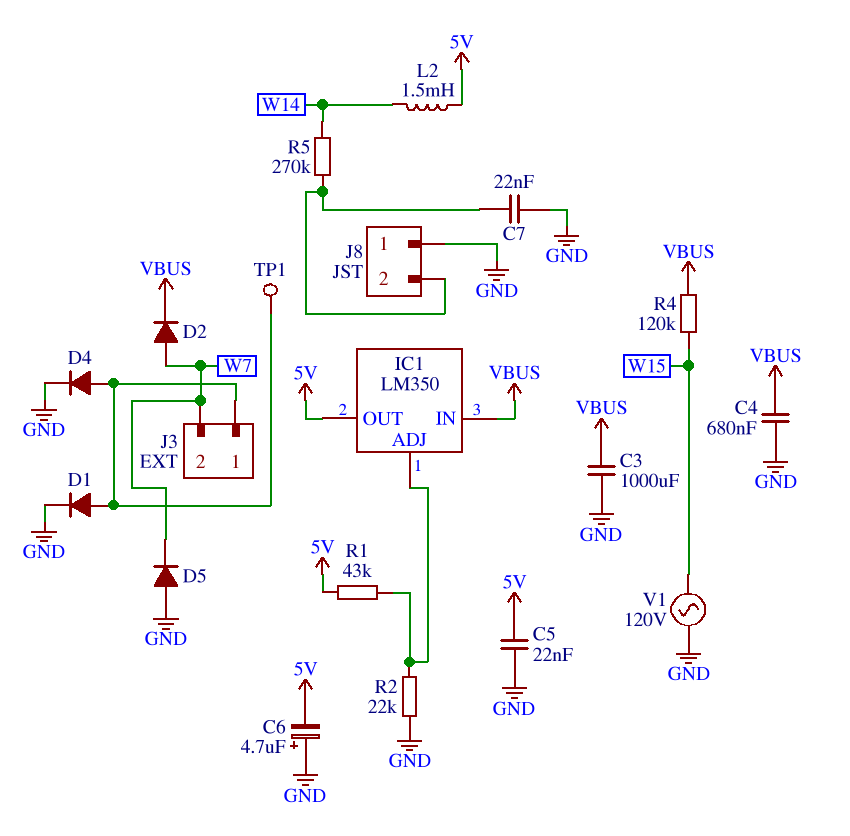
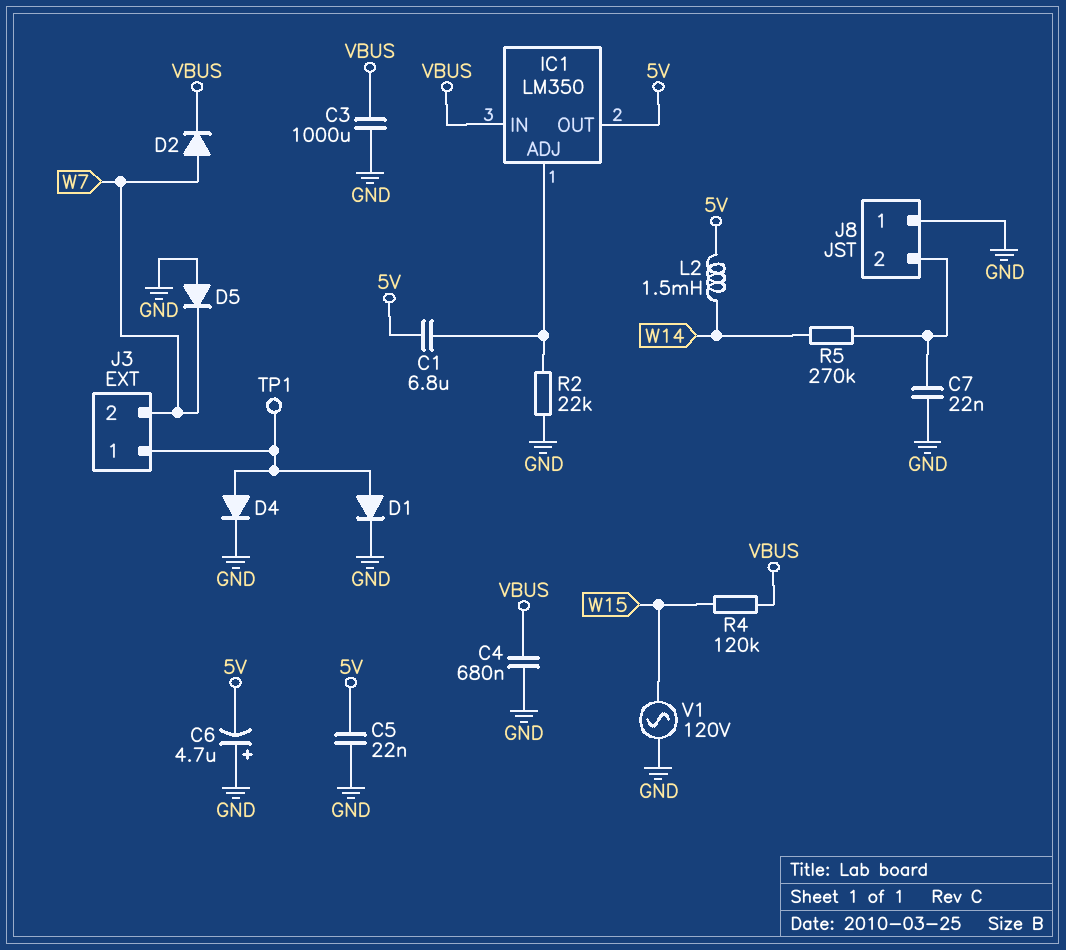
C1: none -> 6.8uF (5V, IC1/ADJ)
R1: 43k (5V, IC1/ADJ) -> none

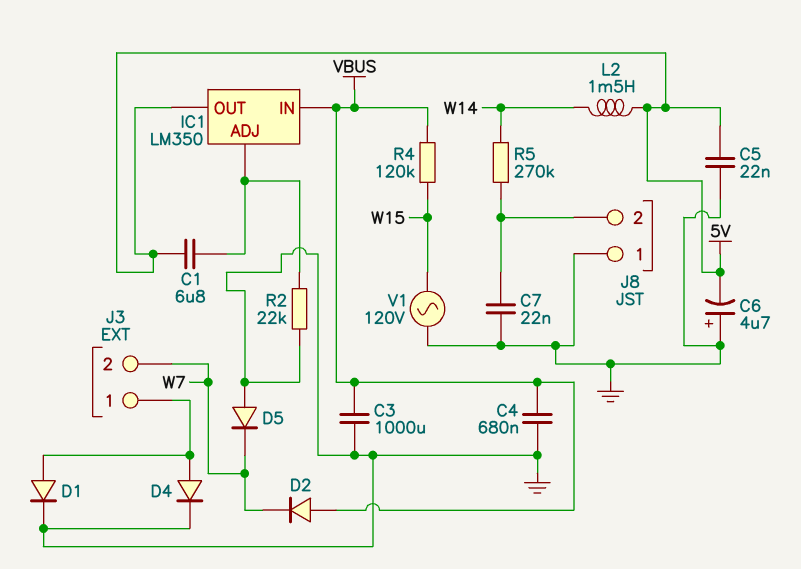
D2: diode (A W7, K VBUS) -> diode (A VBUS, K W7)
TP1: test point (J3/1) -> none

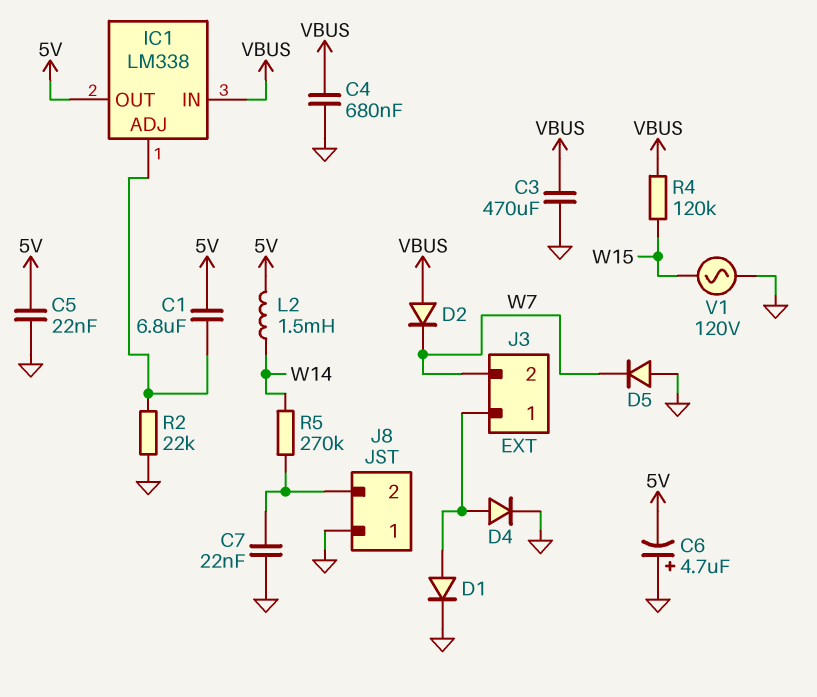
C3: 1000uF (GND, VBUS) -> 470uF (GND, VBUS)
IC1: LM350 -> LM338

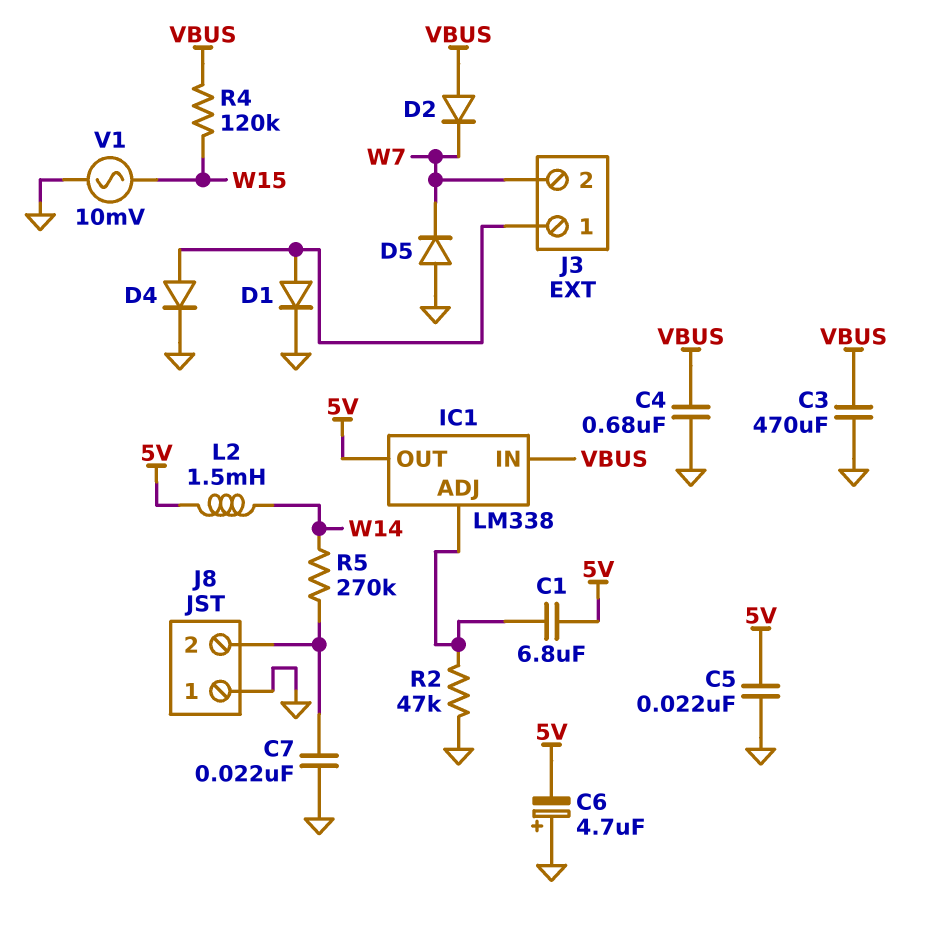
R2: 22k (GND, IC1/ADJ) -> 47k (GND, IC1/ADJ)
V1: AC 120V (GND, W15) -> AC 10mV (GND, W15)

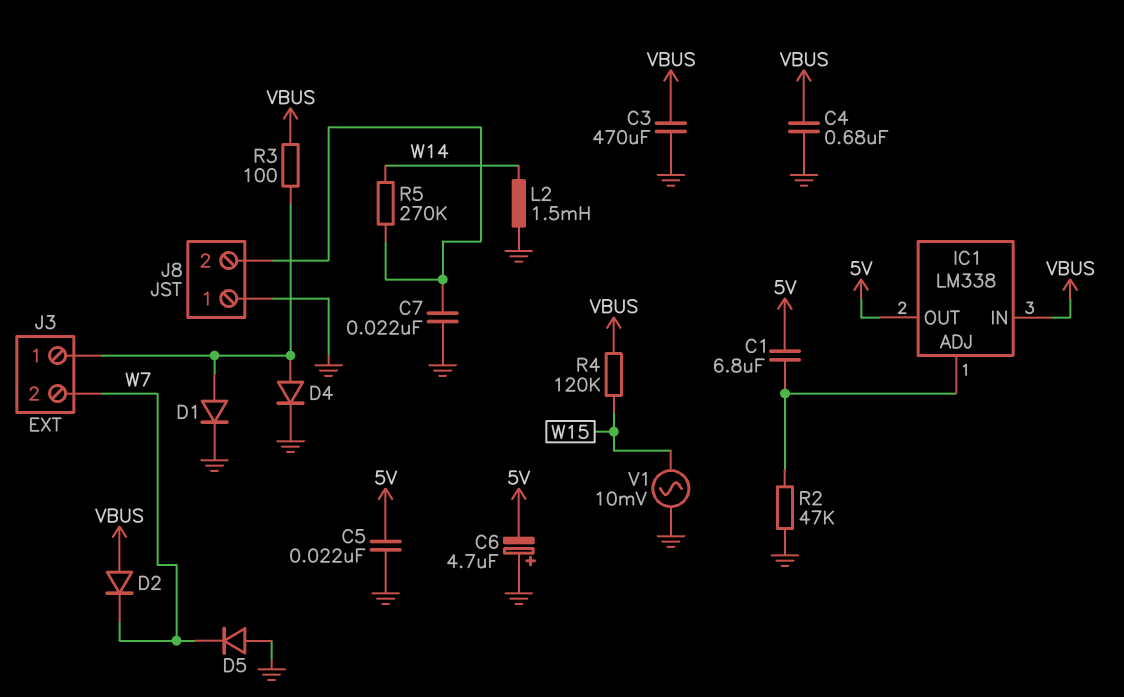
L2: 1.5mH (5V, W14) -> 1.5mH (GND, W14)
R3: none -> 100 (J3/1, VBUS)

